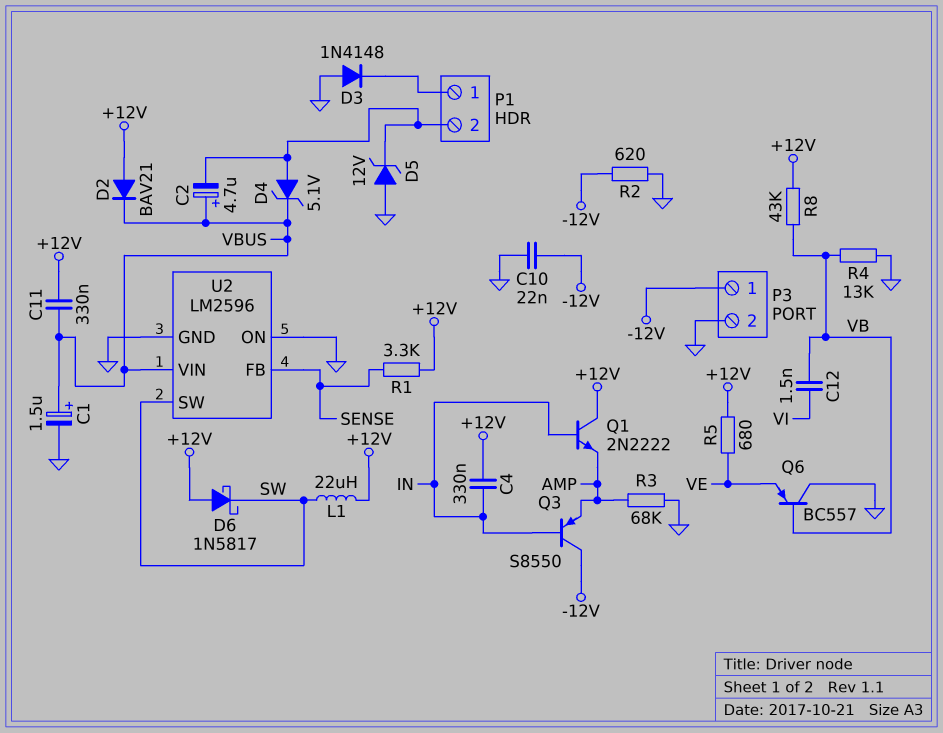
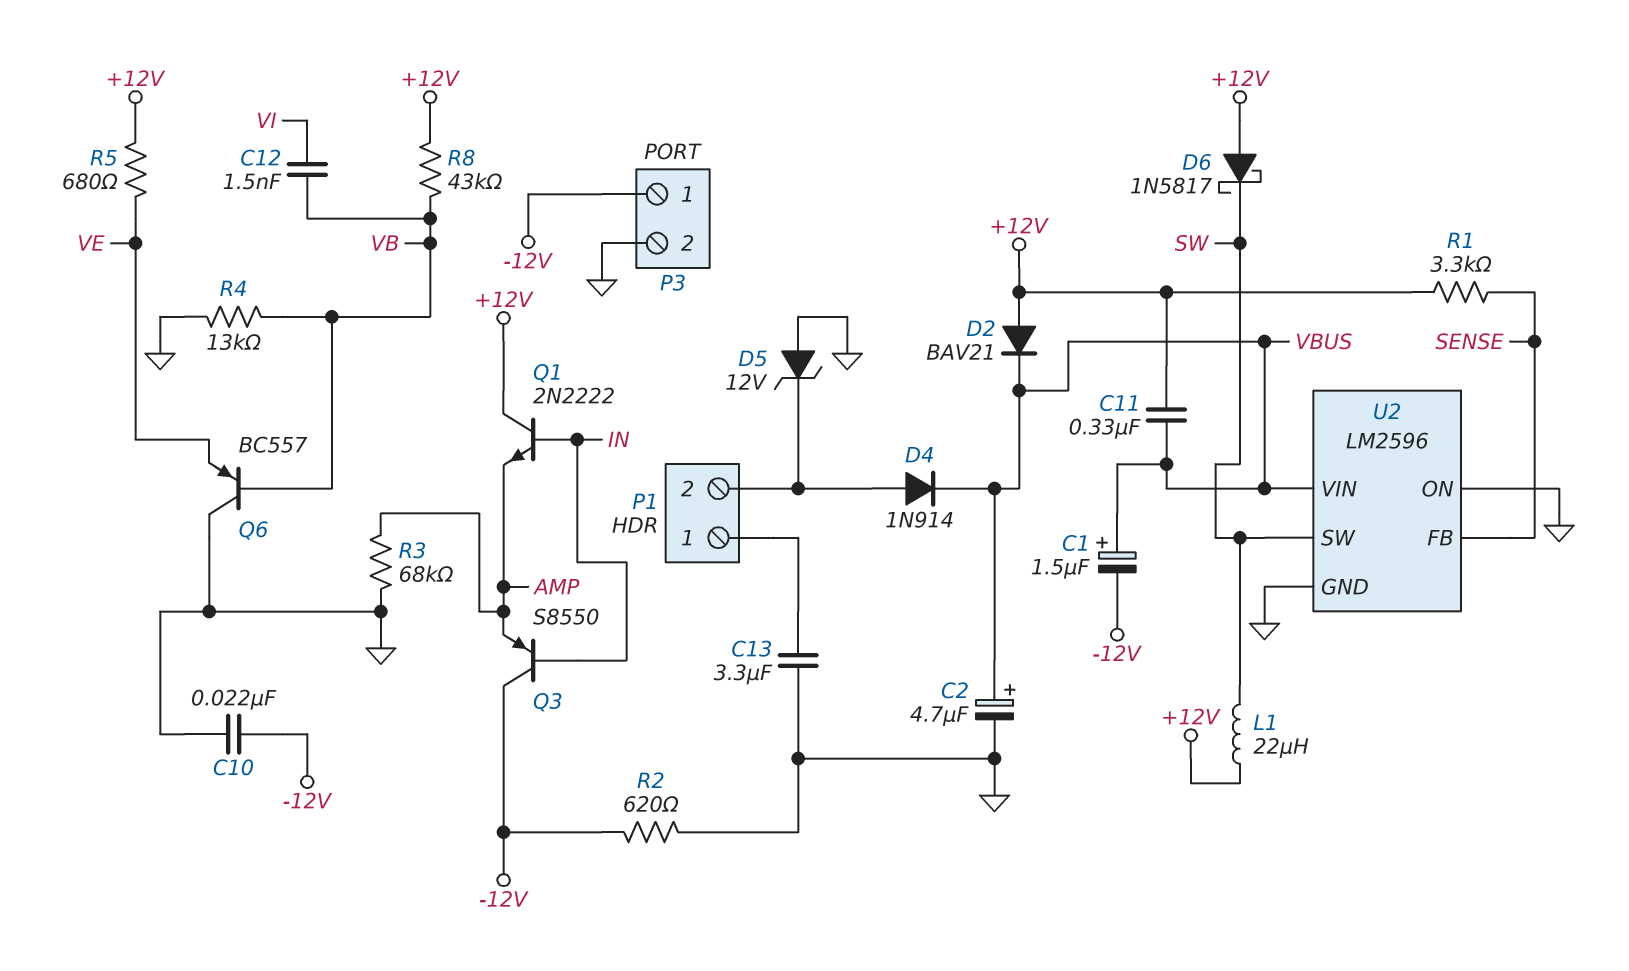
C1: 1.5uF (plus VBUS, minus GND) -> 1.5uF (plus VBUS, minus -12V)
C2: 4.7uF (plus VBUS, minus P1/2) -> 4.7uF (plus VBUS, minus GND)
C4: 330nF (+12V, IN) -> none
C13: none -> 3.3uF (GND, P1/1)
D3: diode 1N4148 (A GND, K P1/1) -> none
D4: zener 5.1V (A P1/2, K VBUS) -> diode 1N914 (A P1/2, K VBUS)

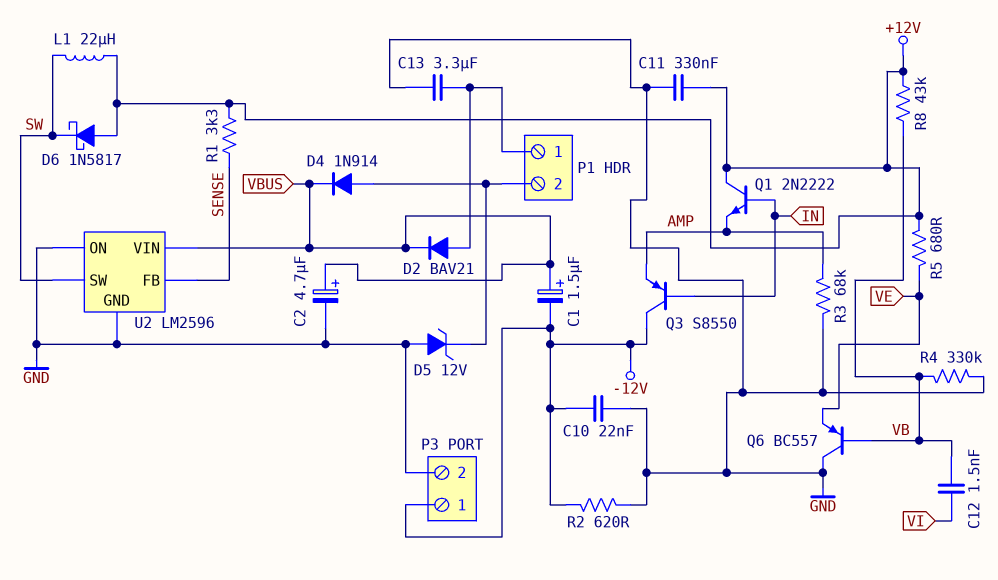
C11: 330nF (+12V, VBUS) -> 330nF (+12V, GND)
D2: diode BAV21 (A +12V, K VBUS) -> diode BAV21 (A P1/1, K VBUS)
R4: 13k (GND, VB) -> 330k (GND, VB)

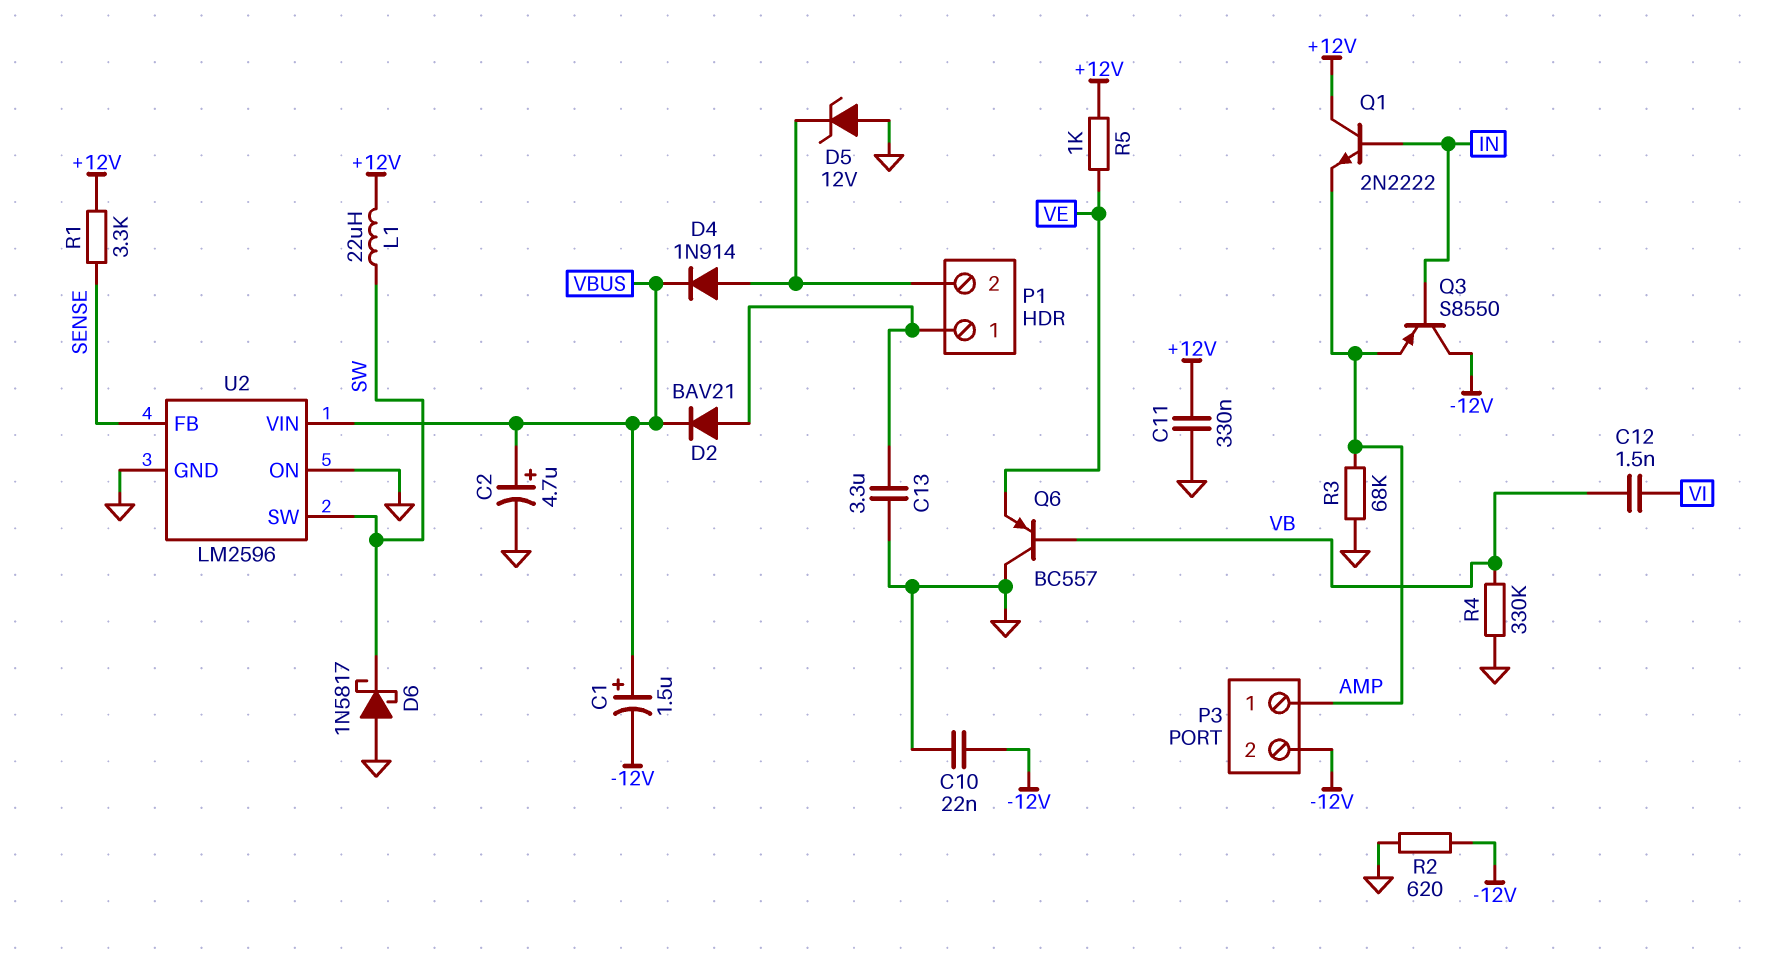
D6: schottky 1N5817 (A +12V, K SW) -> schottky 1N5817 (A GND, K SW)
P3 pin 1: -12V -> AMP
P3 pin 2: GND -> -12V
R5: 680 (+12V, VE) -> 1k (+12V, VE)
R8: 43k (+12V, VB) -> none

